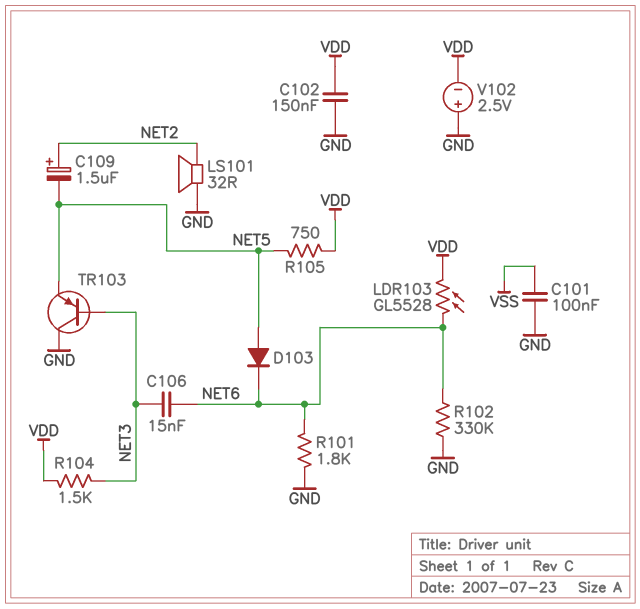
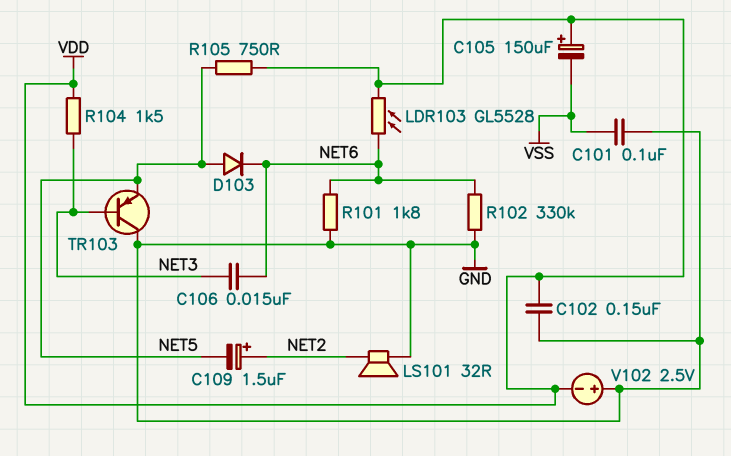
C105: none -> 150uF (plus VDD, minus VSS)

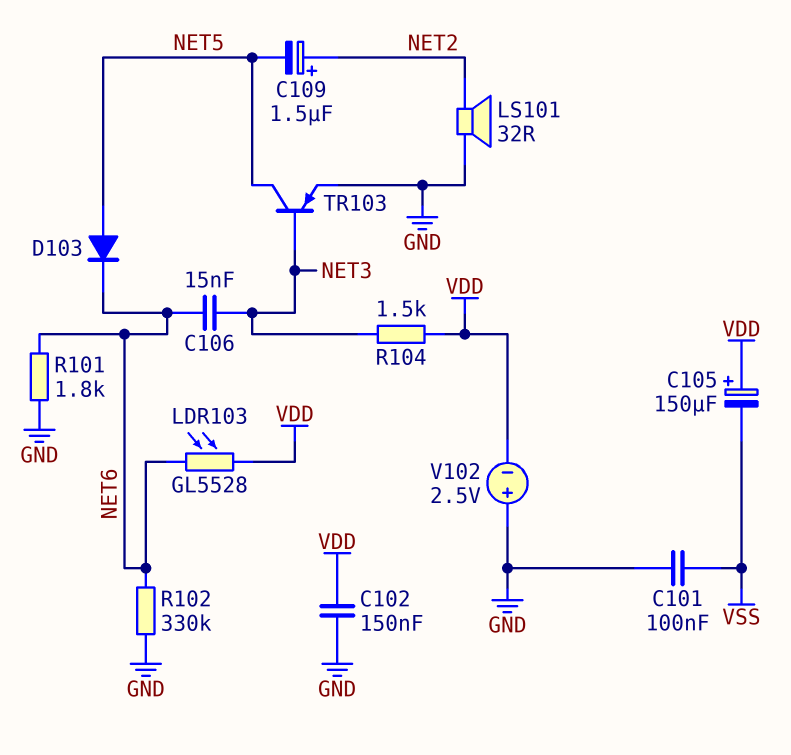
R105: 750 (NET5, VDD) -> none
TR103: PNP (B NET3, C GND, E NET5) -> PNP (B NET3, C NET5, E GND)

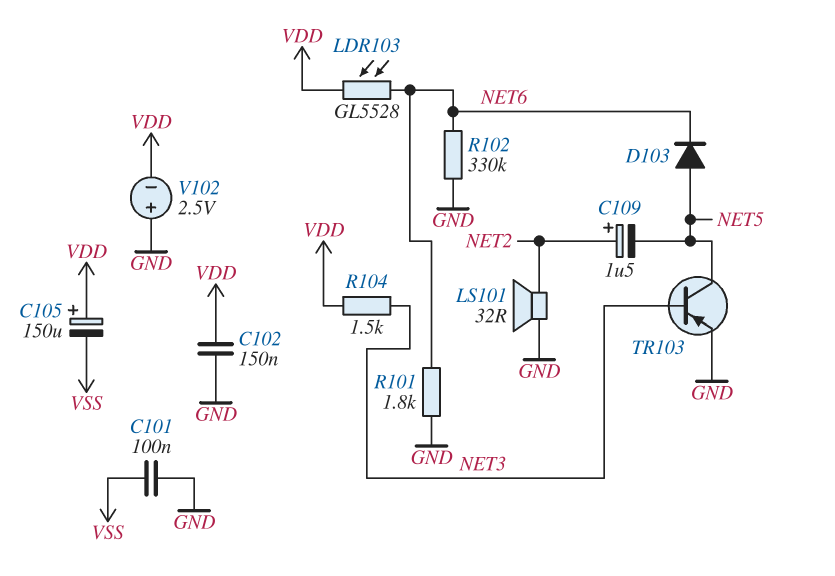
C106: 15nF (NET3, NET6) -> none

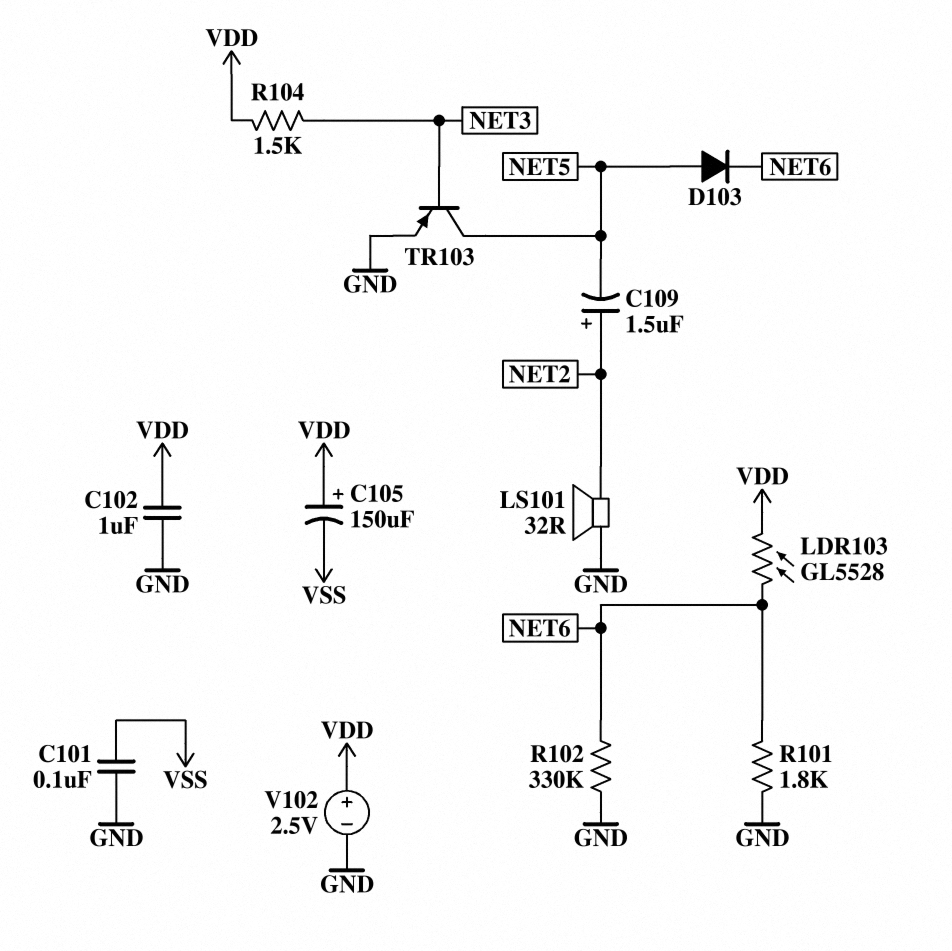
C102: 150nF (GND, VDD) -> 1uF (GND, VDD)
V102: 2.5V (plus GND, minus VDD) -> 2.5V (plus VDD, minus GND)

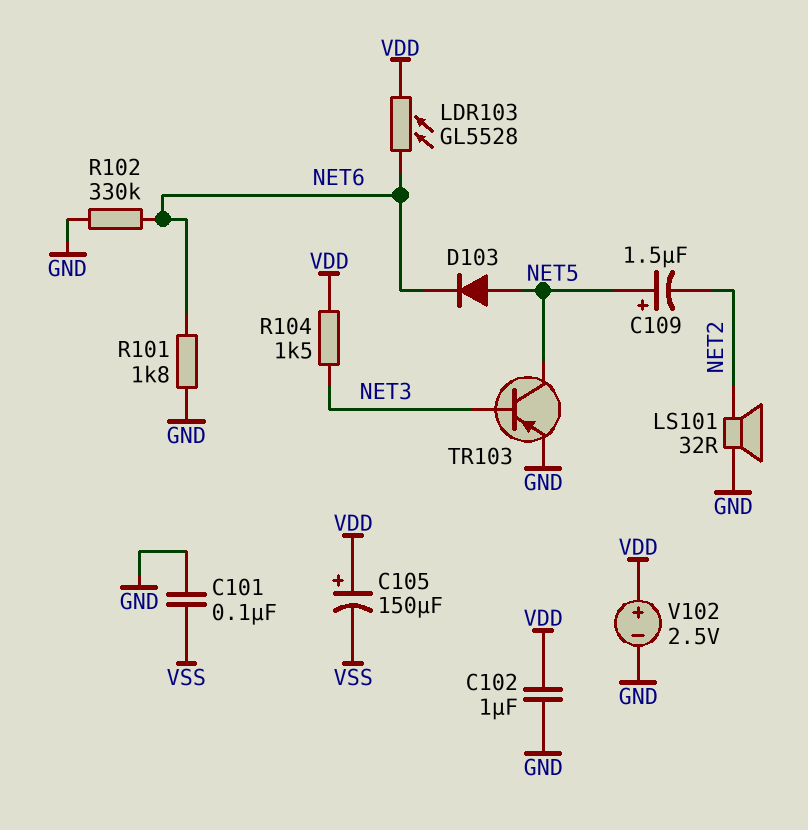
C109: 1.5uF (plus NET2, minus NET5) -> 1.5uF (plus NET5, minus NET2)

